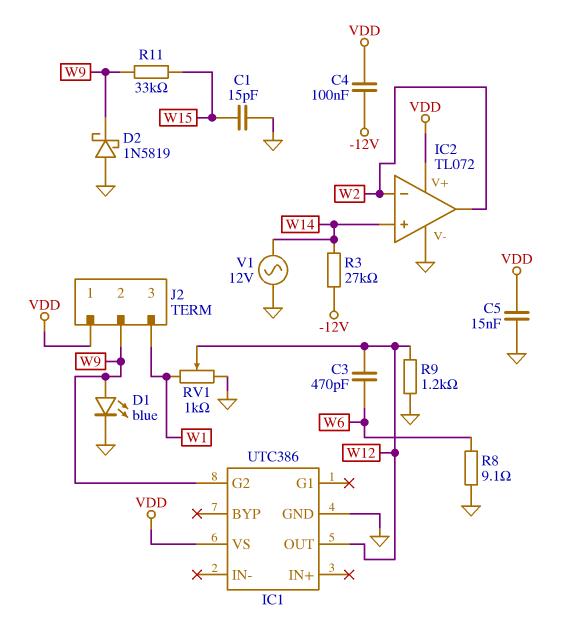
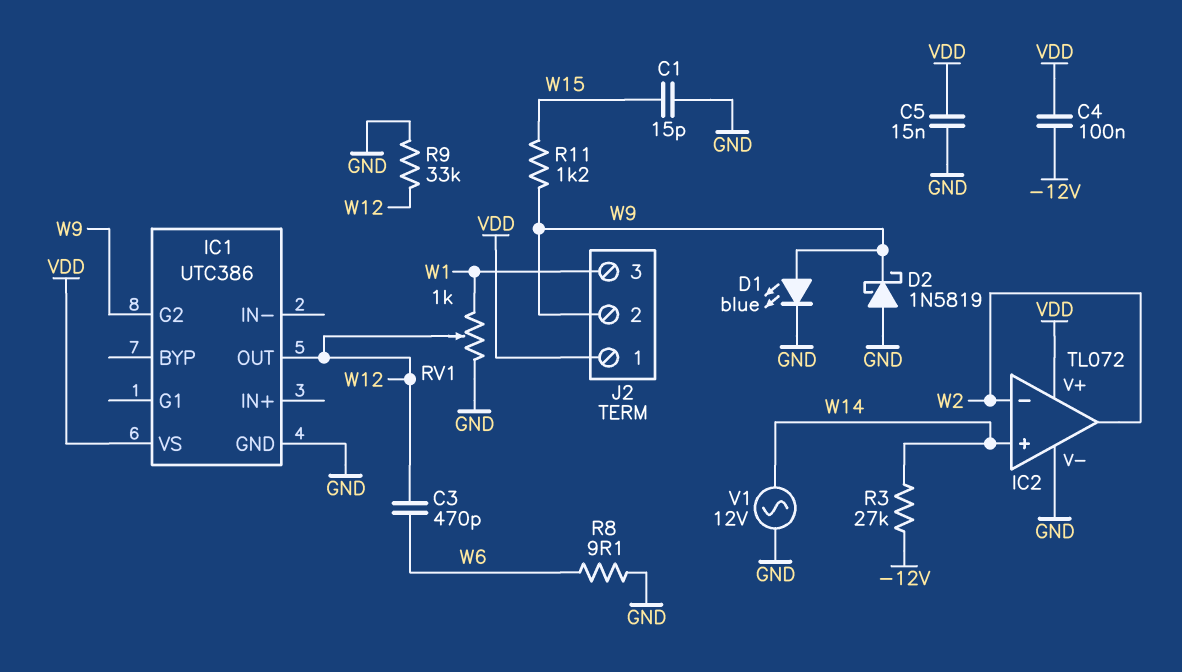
R9: 1.2k (GND, W12) -> 33k (GND, W12)
R11: 33k (W9, W15) -> 1.2k (W9, W15)

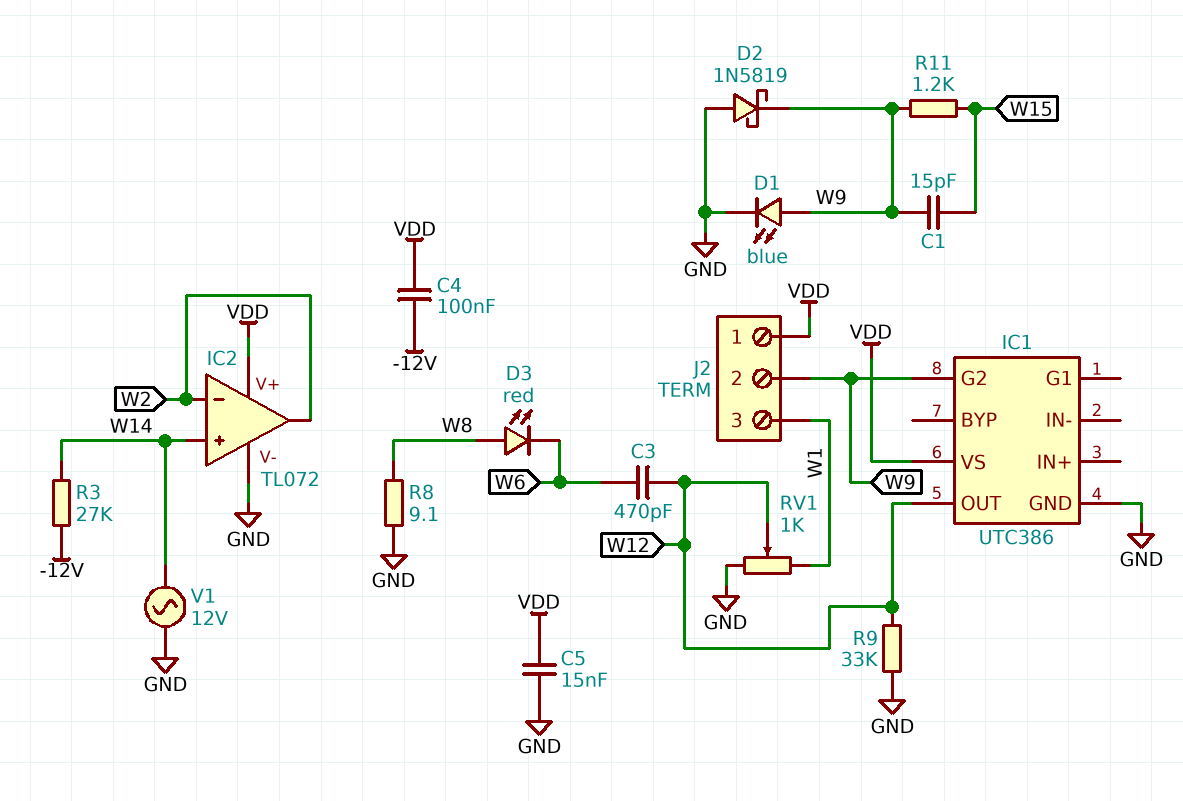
C1: 15pF (GND, W15) -> 15pF (W9, W15)
D3: none -> LED red (A W8, K W6)
R8: 9.1 (GND, W6) -> 9.1 (GND, W8)

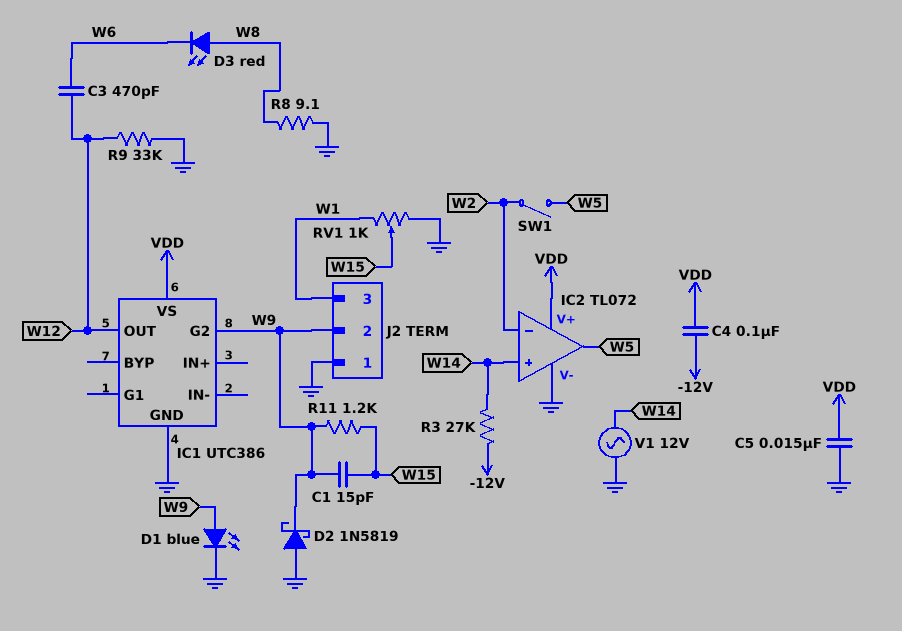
IC2 pin out: W2 -> W5
J2 pin 1: VDD -> GND
RV1: 1k (GND, W1, wiper W12) -> 1k (GND, W1, wiper W15)
SW1: none -> switch (W2, W5)

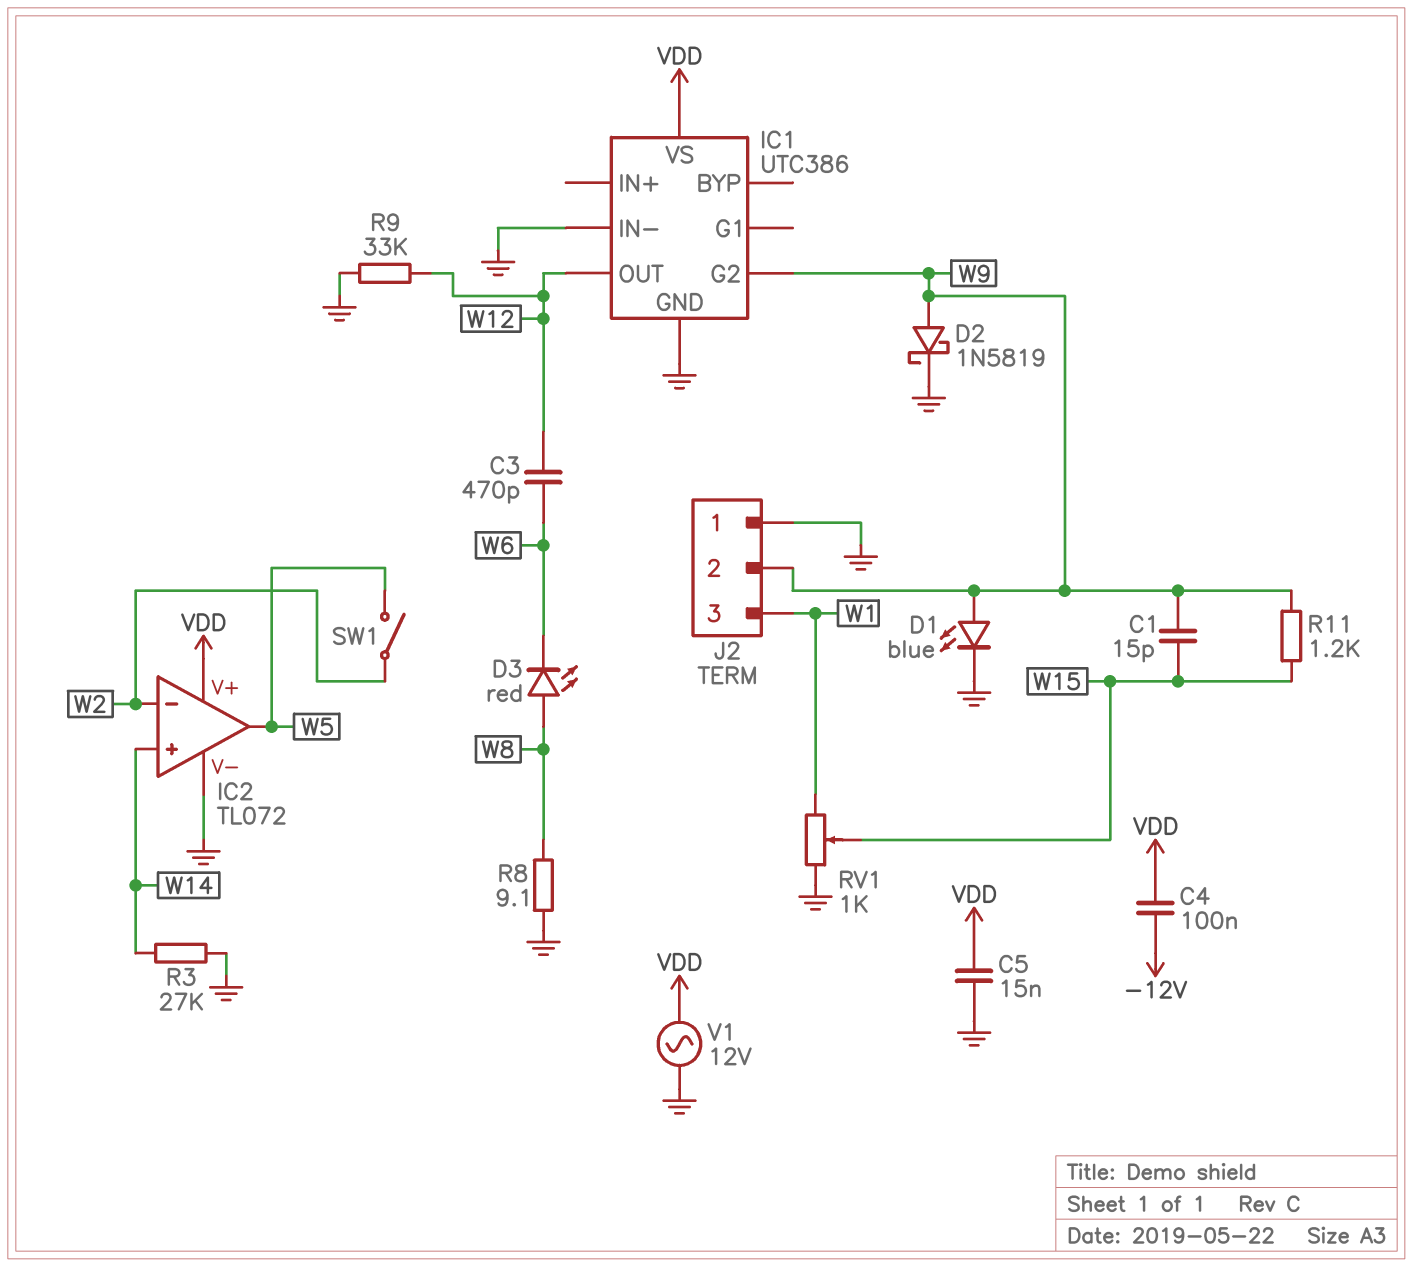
D2: schottky 1N5819 (A GND, K W9) -> schottky 1N5819 (A W9, K GND)
IC1 pin IN-: none -> GND
R3: 27k (-12V, W14) -> 27k (GND, W14)
V1: AC 12V (GND, W14) -> AC 12V (GND, VDD)

